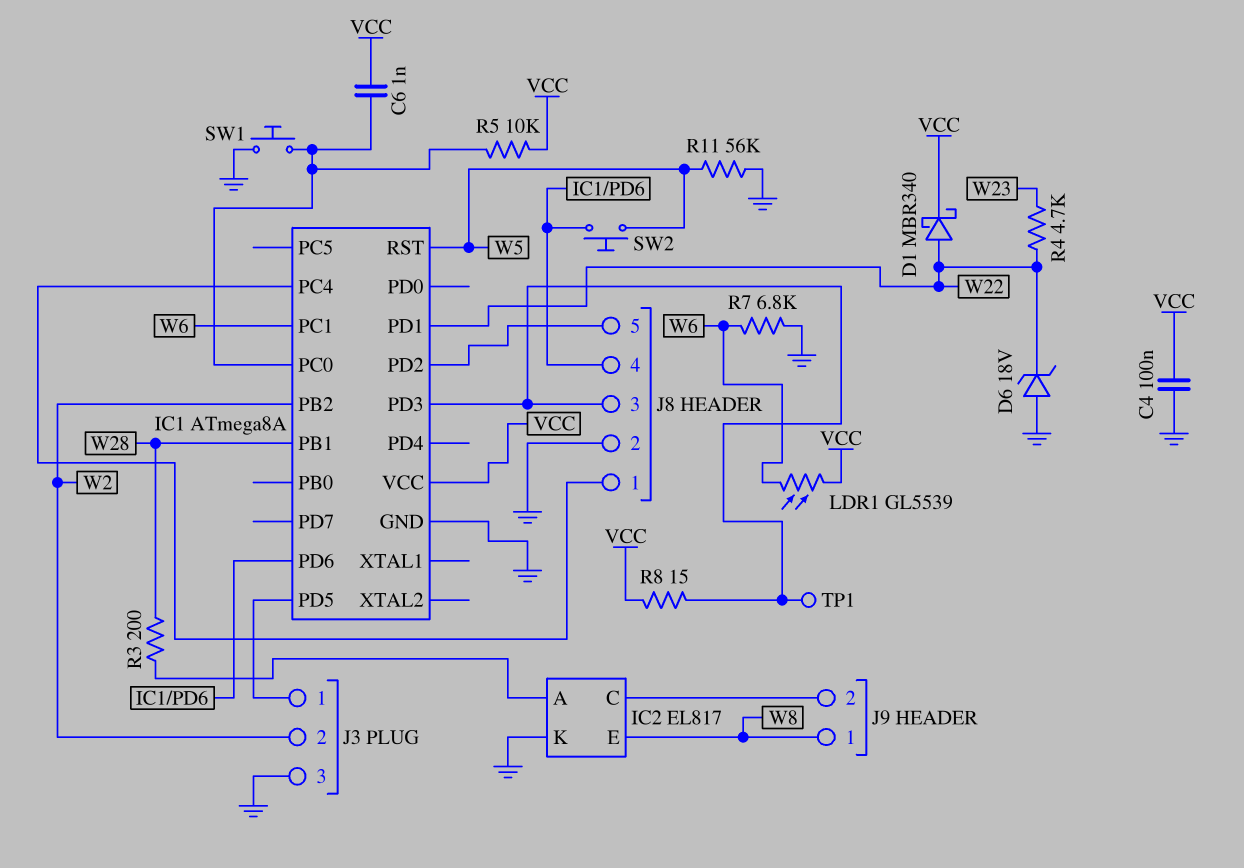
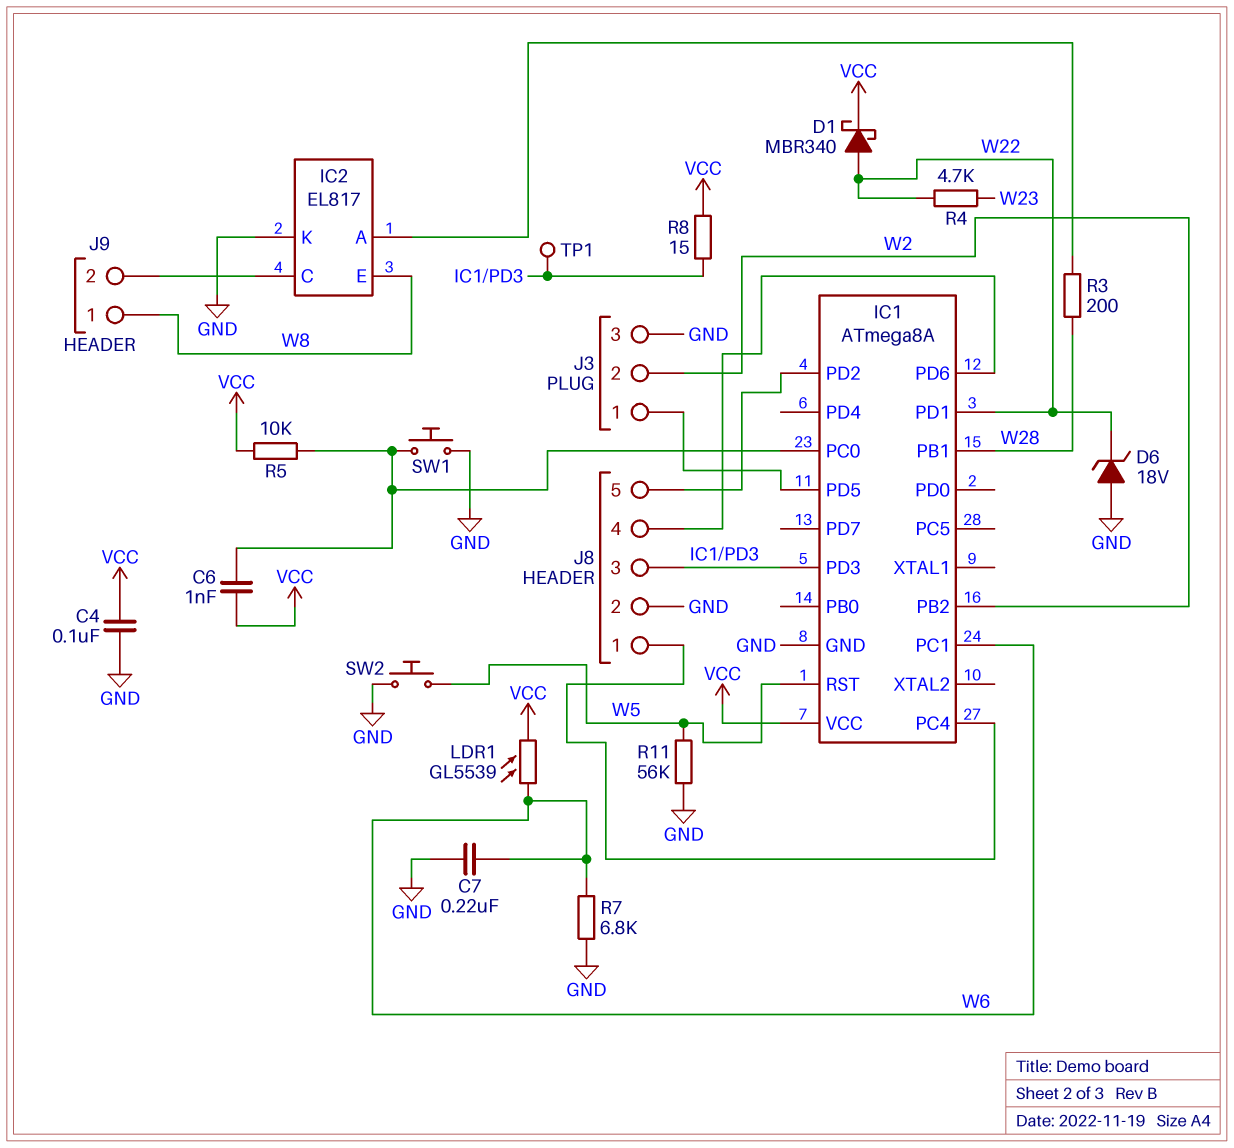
C7: none -> 220nF (GND, W6)
SW2: button (IC1/PD6, W5) -> button (GND, W5)

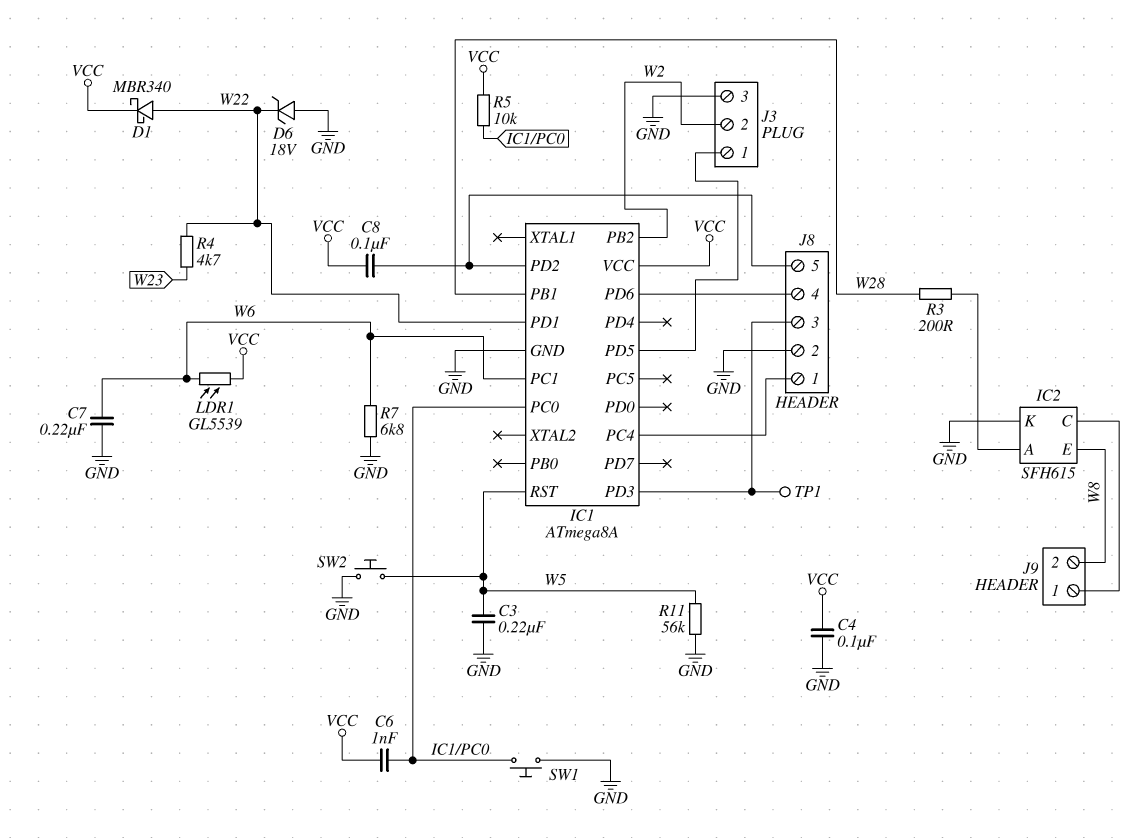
C3: none -> 220nF (GND, W5)
C8: none -> 100nF (IC1/PD2, VCC)
IC2: EL817 -> SFH615
J9 pin 1: W8 -> IC2/C
J9 pin 2: IC2/C -> W8
R8: 15 (IC1/PD3, VCC) -> none

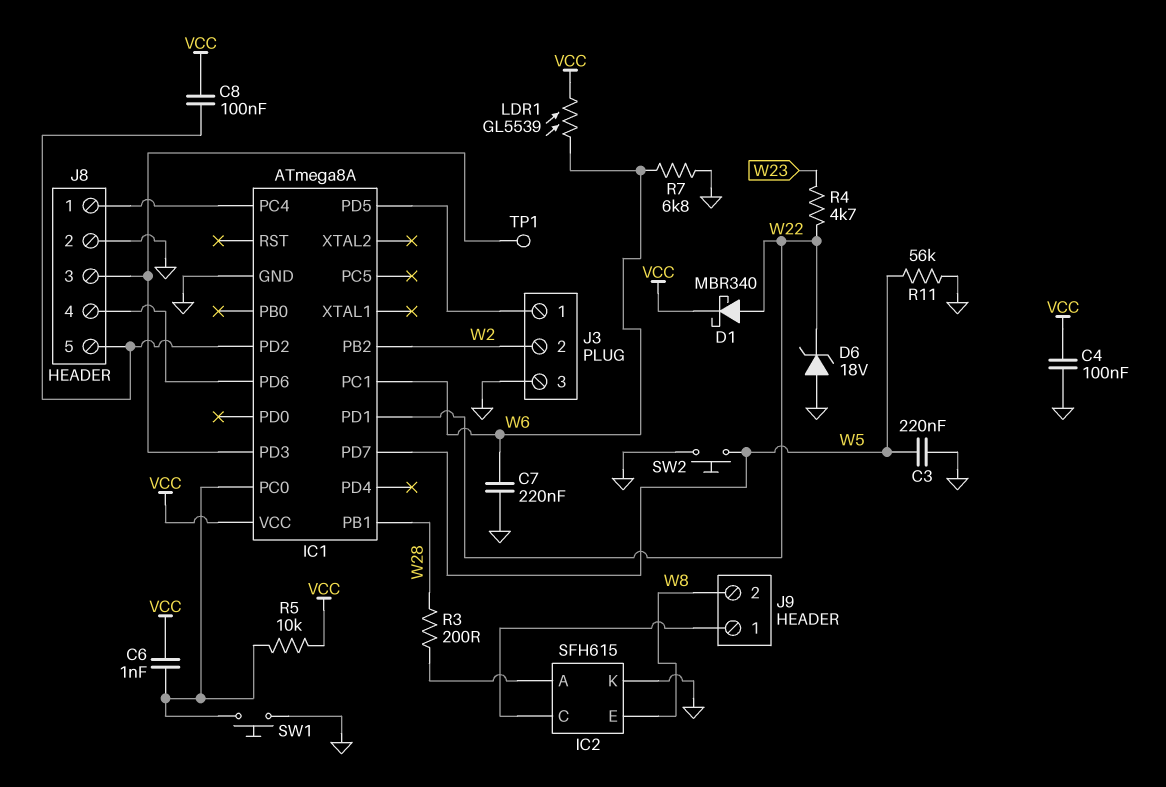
IC1 pin PD7: none -> W5
IC1 pin RST: W5 -> none

